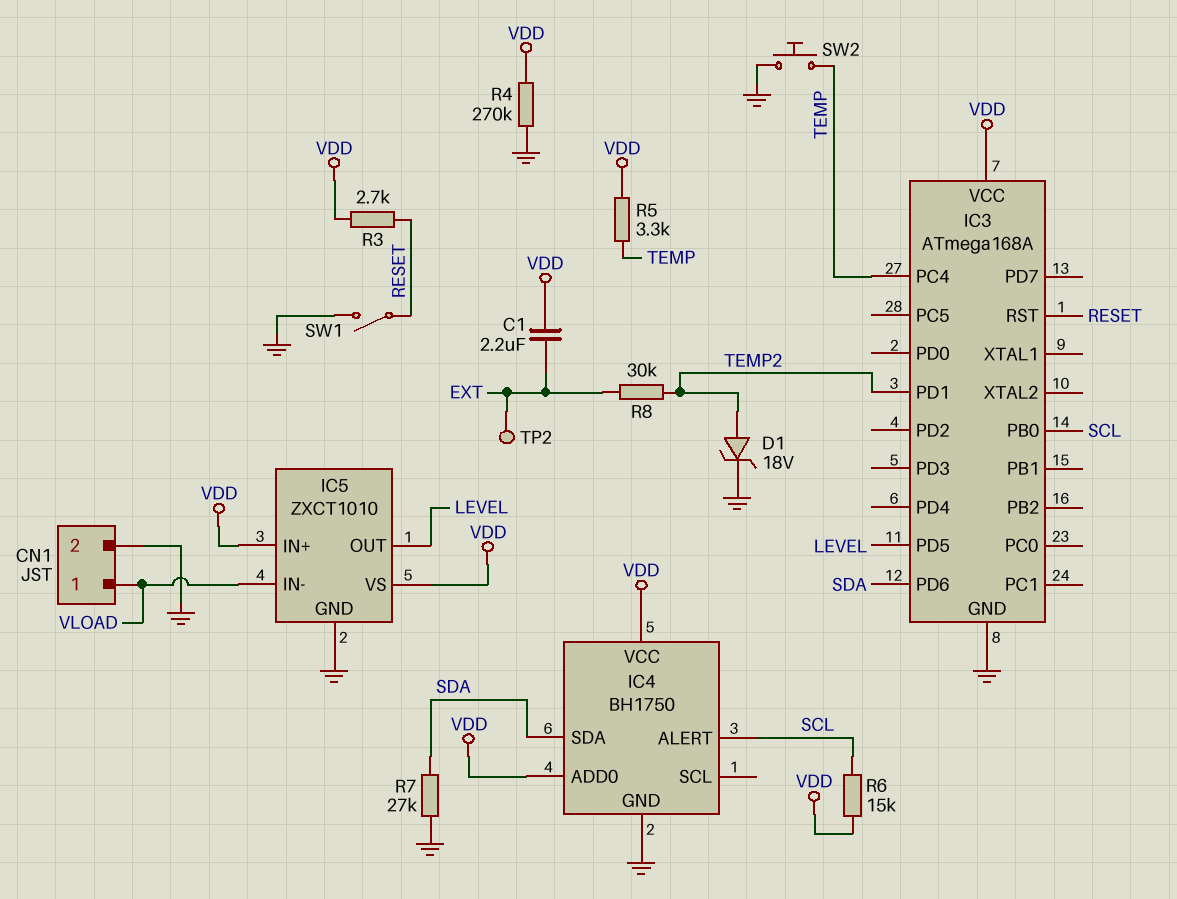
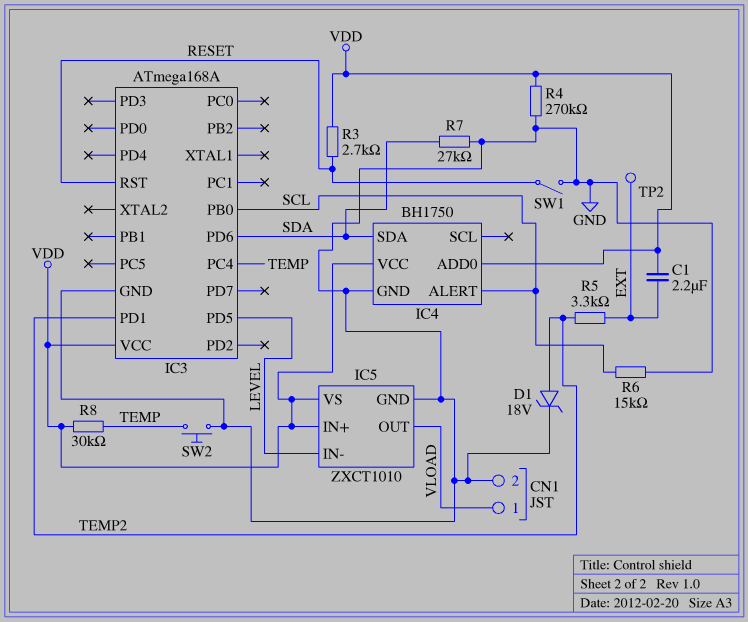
IC5 pin IN-: VLOAD -> LEVEL
IC5 pin OUT: LEVEL -> VLOAD
R5: 3.3k (TEMP, VDD) -> 3.3k (EXT, TEMP2)
R6: 15k (SCL, VDD) -> 15k (GND, SCL)
R8: 30k (EXT, TEMP2) -> 30k (TEMP, VDD)

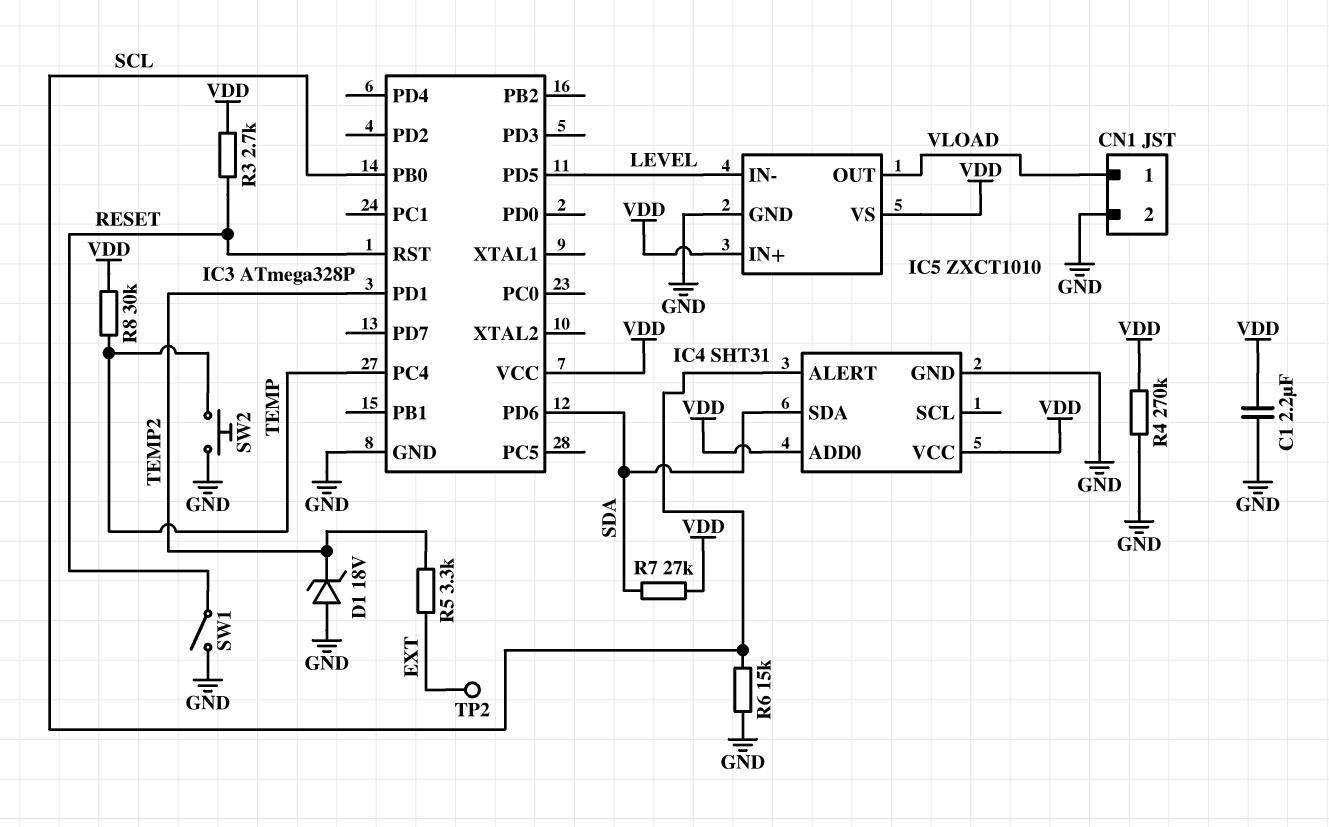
C1: 2.2uF (EXT, VDD) -> 2.2uF (GND, VDD)
D1: zener 18V (A TEMP2, K GND) -> zener 18V (A GND, K TEMP2)
IC3: ATmega168A -> ATmega328P
IC4: BH1750 -> SHT31
R7: 27k (GND, SDA) -> 27k (SDA, VDD)

